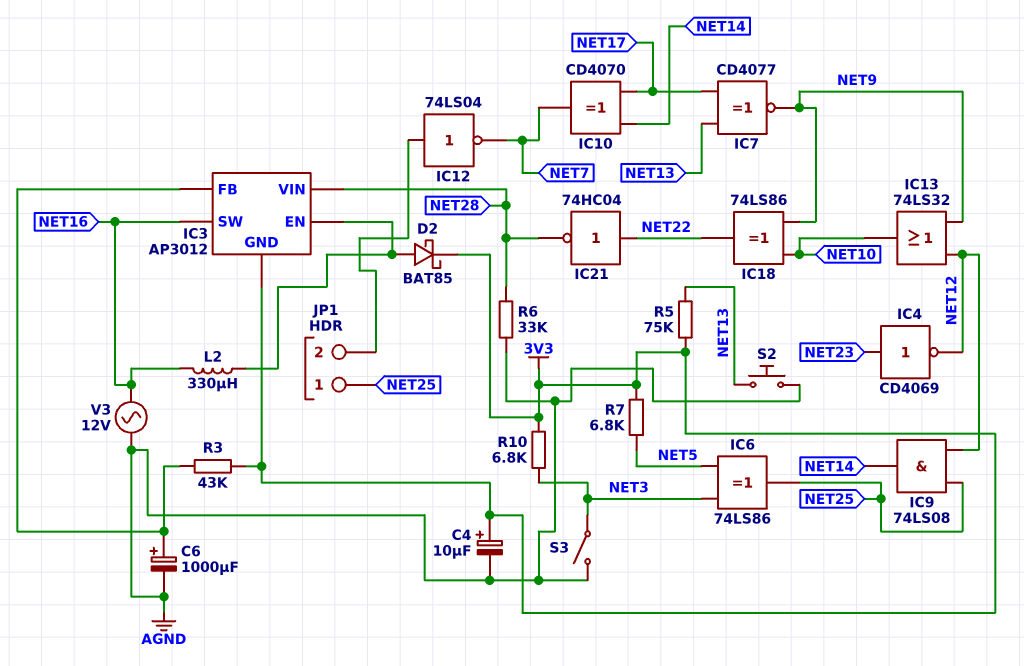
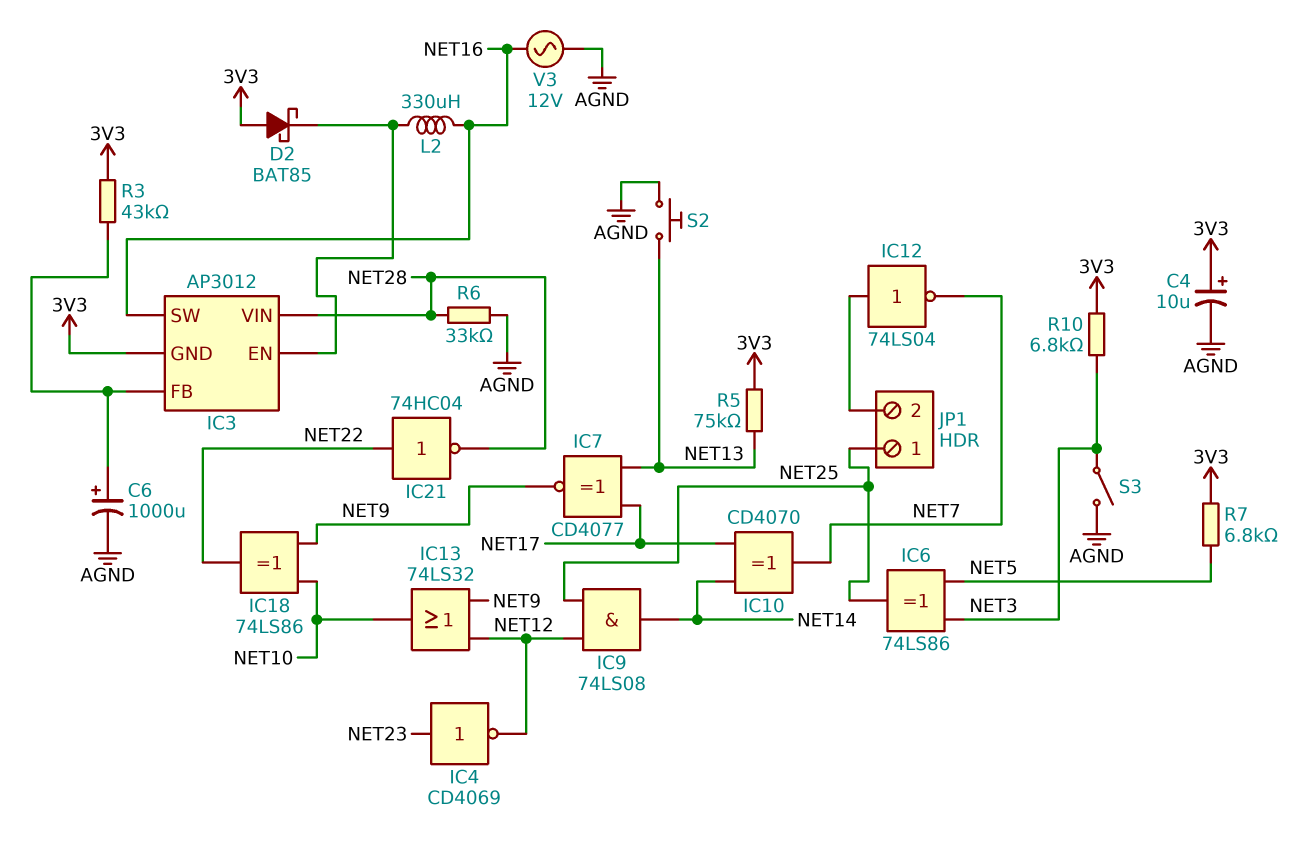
D2: schottky BAT85 (A IC3/EN, K 3V3) -> schottky BAT85 (A 3V3, K IC3/EN)

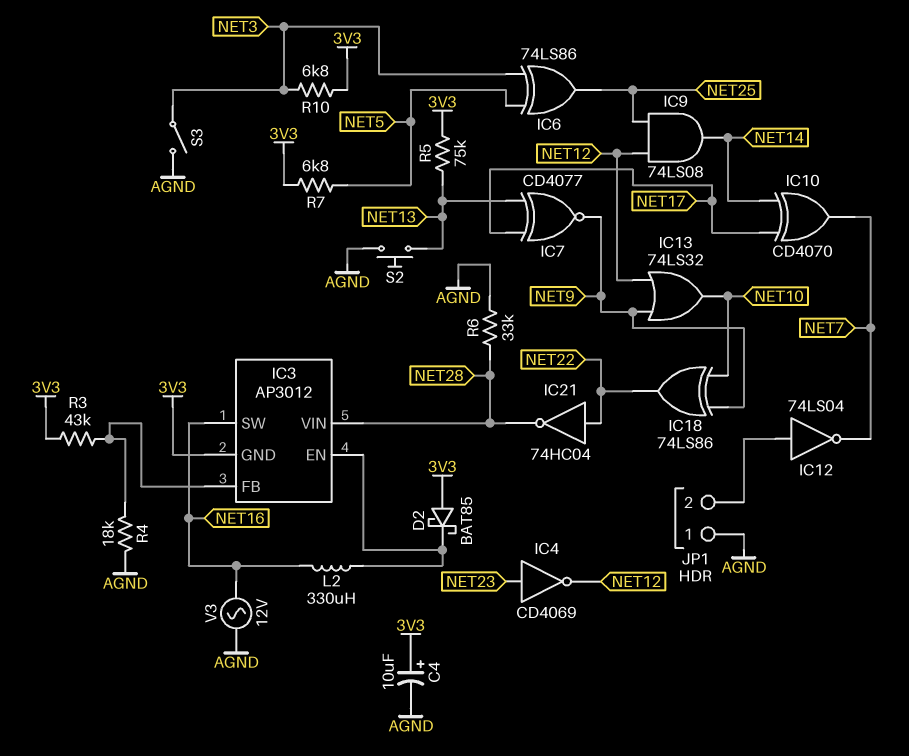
C6: 1000uF (plus IC3/FB, minus AGND) -> none
JP1 pin 1: NET25 -> AGND
R4: none -> 18k (AGND, IC3/FB)

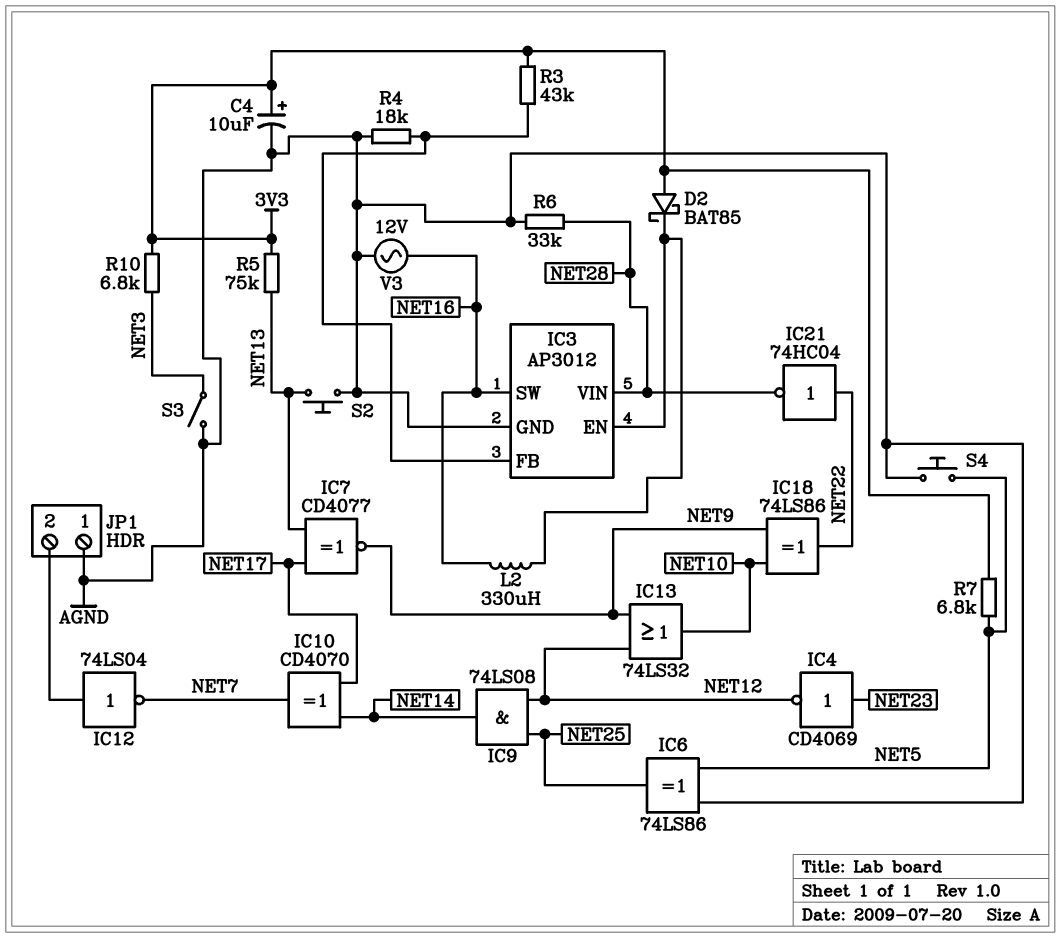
IC3 pin GND: 3V3 -> AGND
IC6: XOR 74LS86 (in NET3, in NET5, out NET25) -> XOR 74LS86 (in AGND, in NET5, out NET25)
S4: none -> button (AGND, NET5)

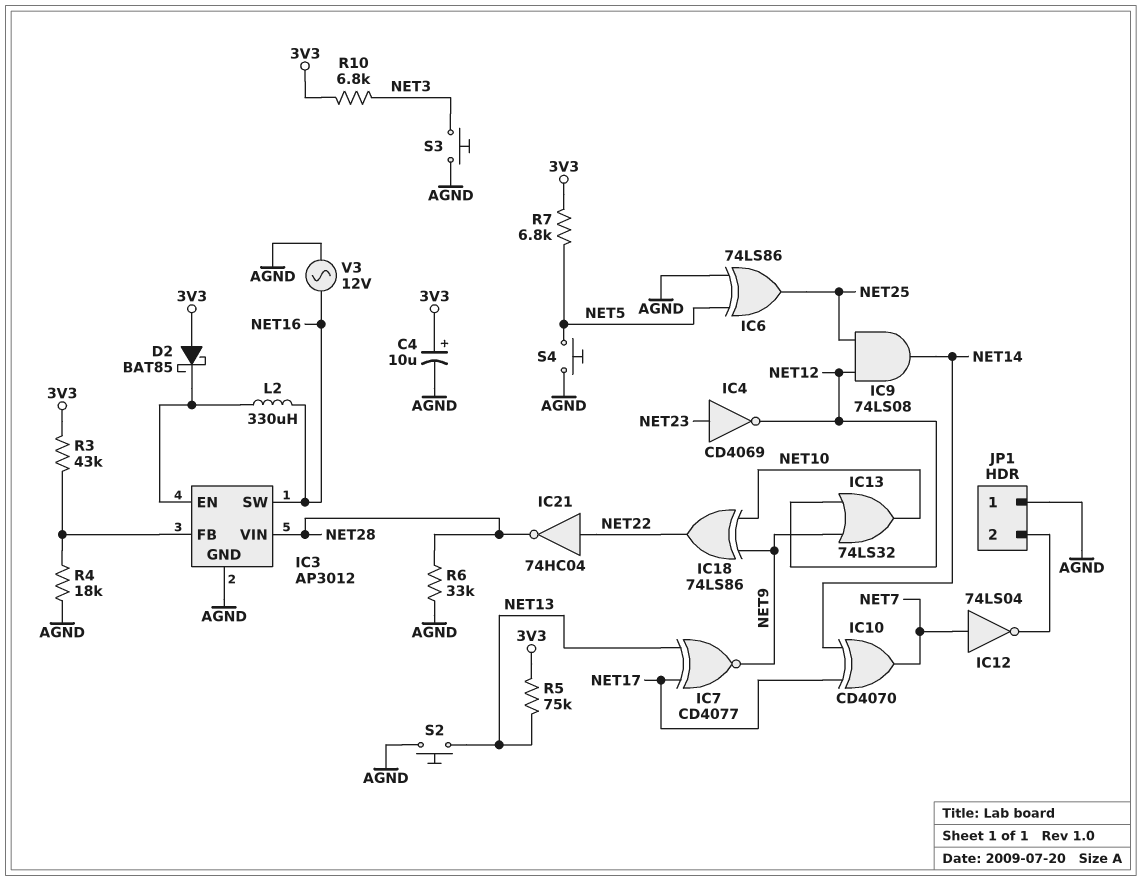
IC12: NOT 74LS04 (in JP1/2, out NET7) -> NOT 74LS04 (in NET7, out JP1/2)
S3: switch (AGND, NET3) -> button (AGND, NET3)

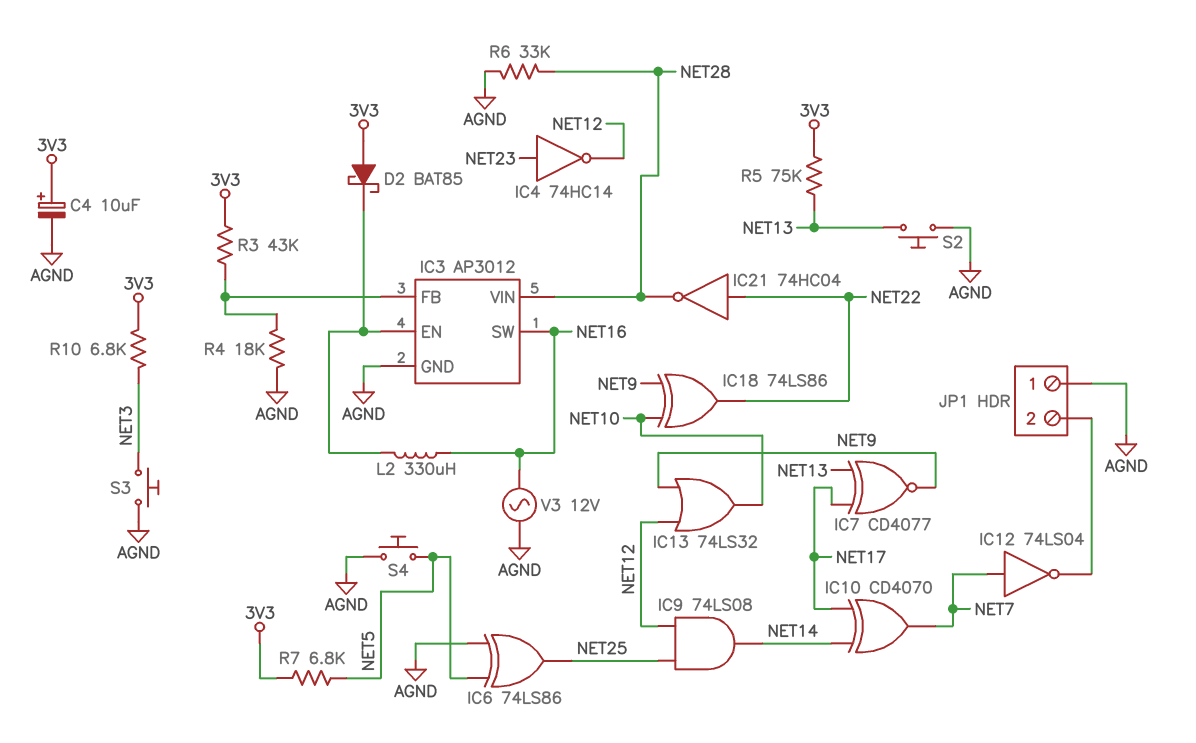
IC4: NOT CD4069 (in NET23, out NET12) -> NOT 74HC14 (in NET23, out NET12)

